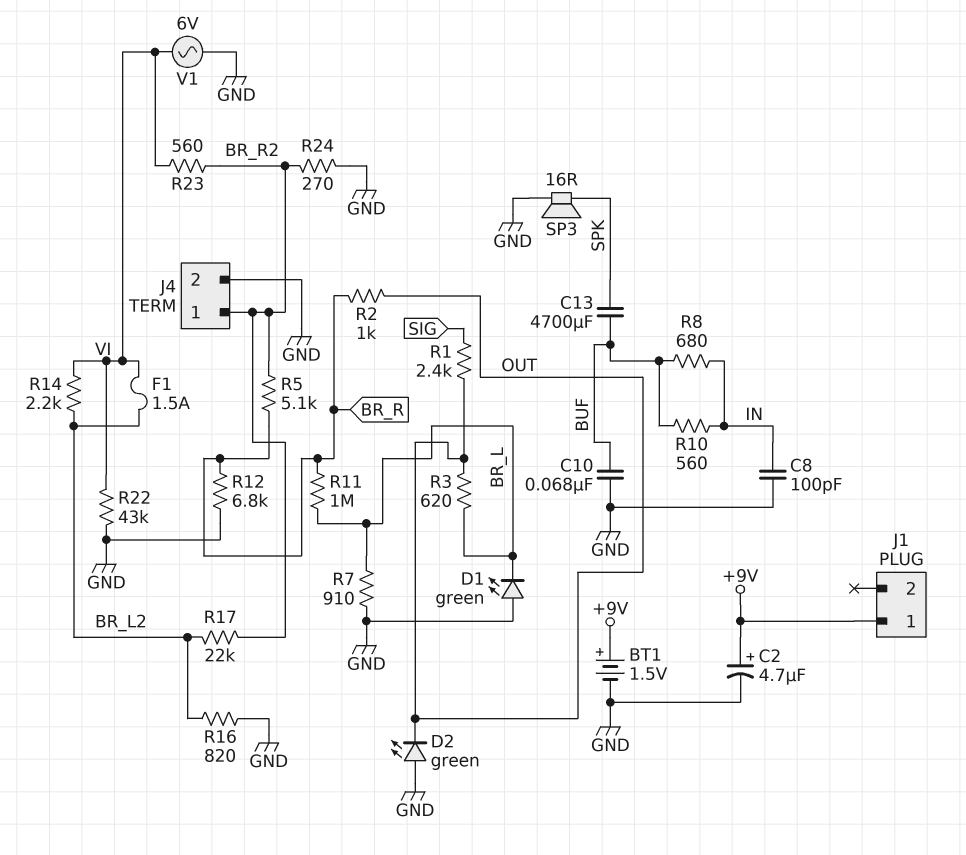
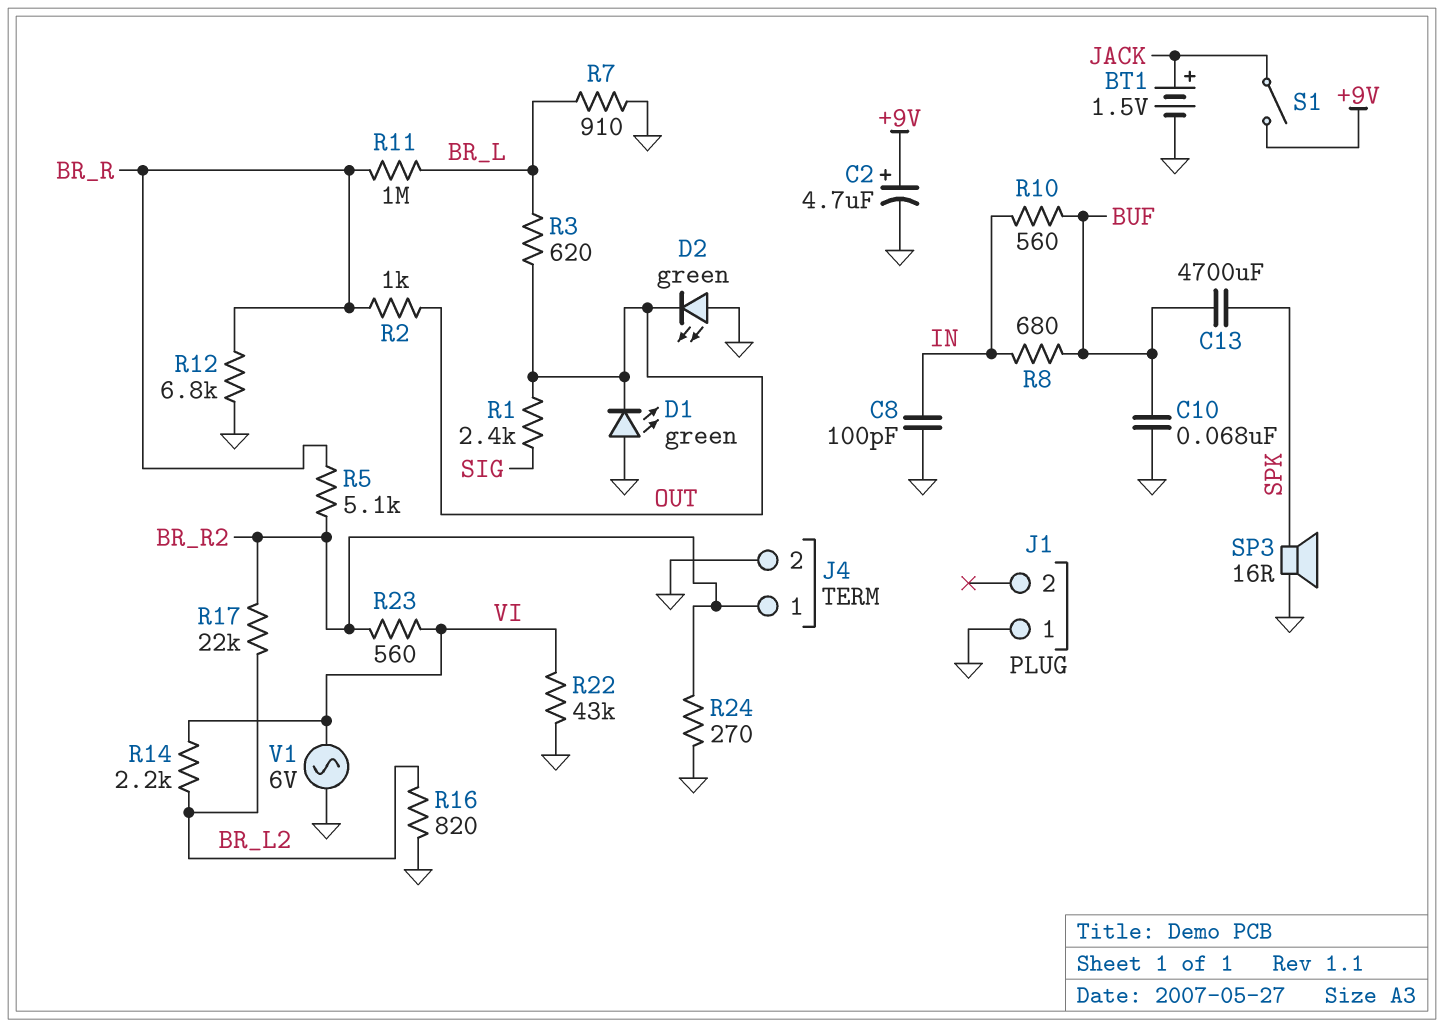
BT1: 1.5V (plus +9V, minus GND) -> 1.5V (plus JACK, minus GND)
D1: LED green (A GND, K BR_L) -> LED green (A GND, K OUT)
F1: 1.5A (BR_L2, VI) -> none
J1 pin 1: +9V -> GND
S1: none -> switch (+9V, JACK)

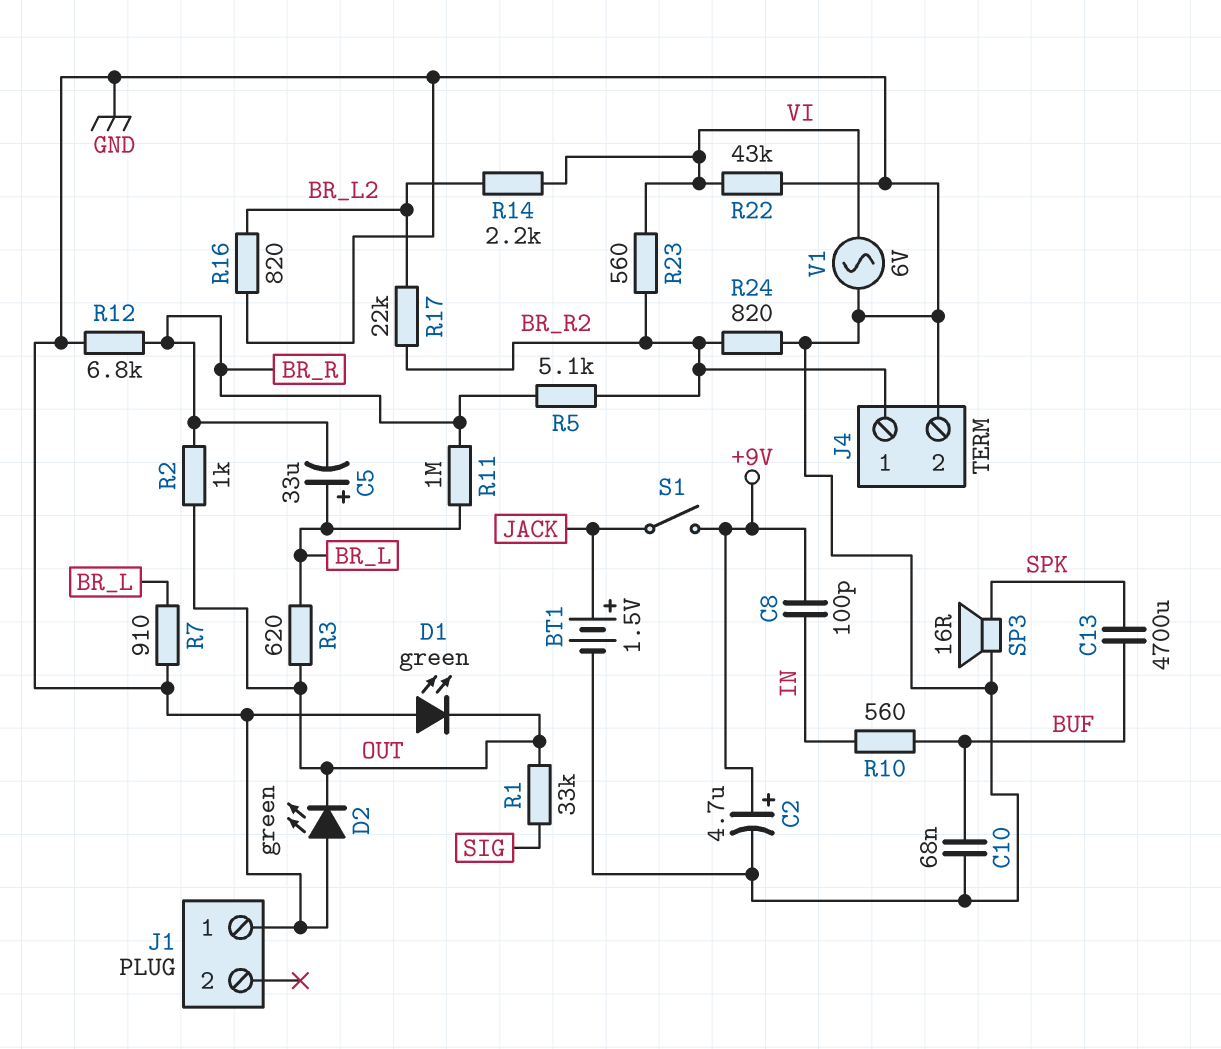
C5: none -> 33uF (plus BR_L, minus BR_R)
C8: 100pF (GND, IN) -> 100pF (+9V, IN)
R1: 2.4k (OUT, SIG) -> 33k (OUT, SIG)
R8: 680 (BUF, IN) -> none
R24: 270 (BR_R2, GND) -> 820 (BR_R2, GND)

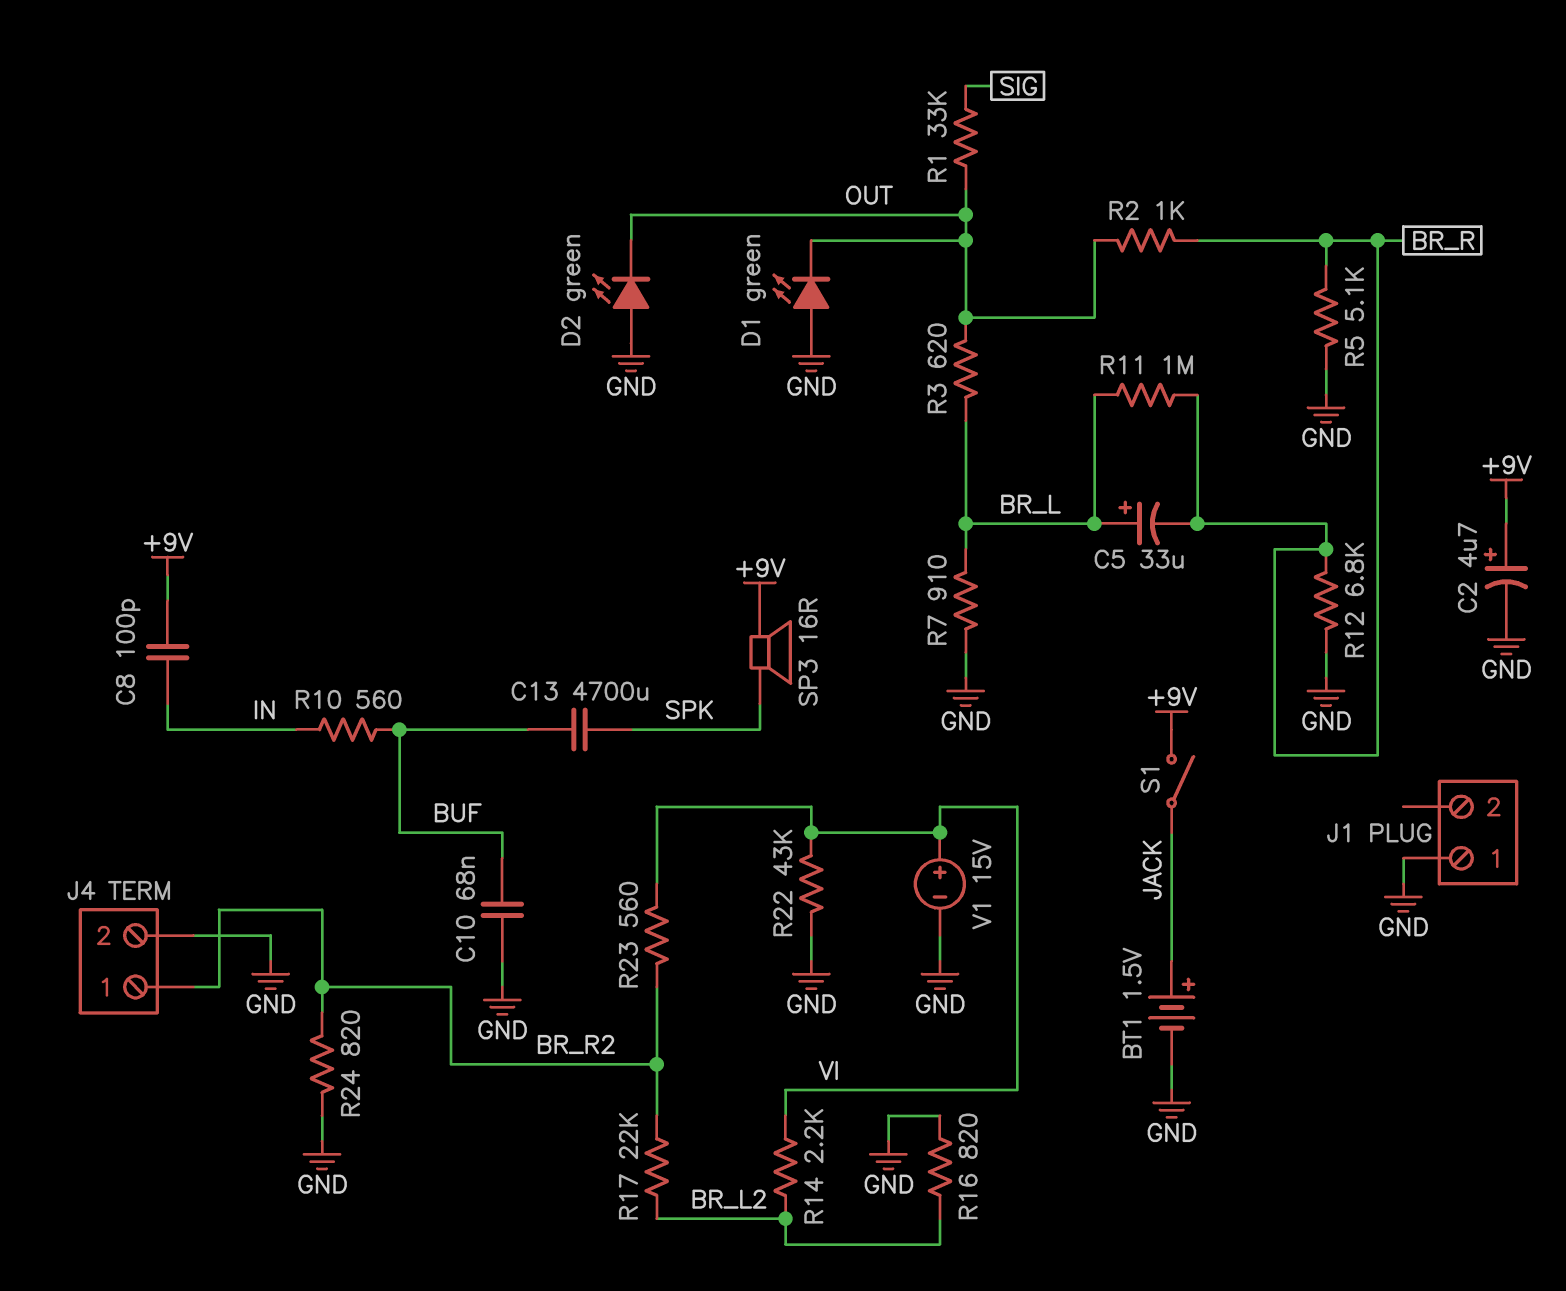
R5: 5.1k (BR_R, BR_R2) -> 5.1k (BR_R, GND)
SP3: speaker 16R (GND, SPK) -> speaker 16R (+9V, SPK)
V1: AC 6V (GND, VI) -> 15V (plus VI, minus GND)

